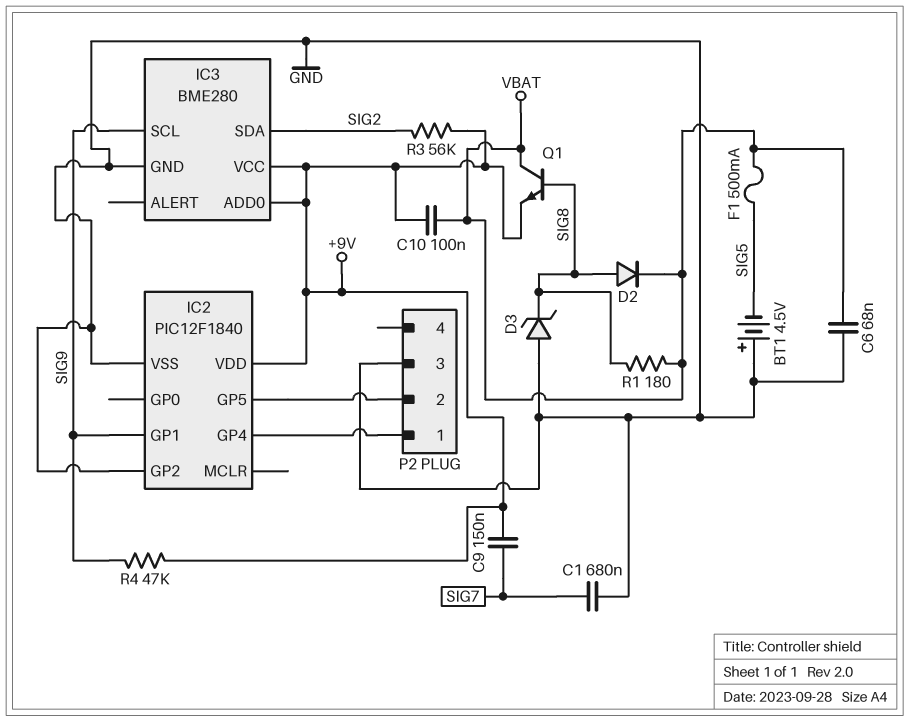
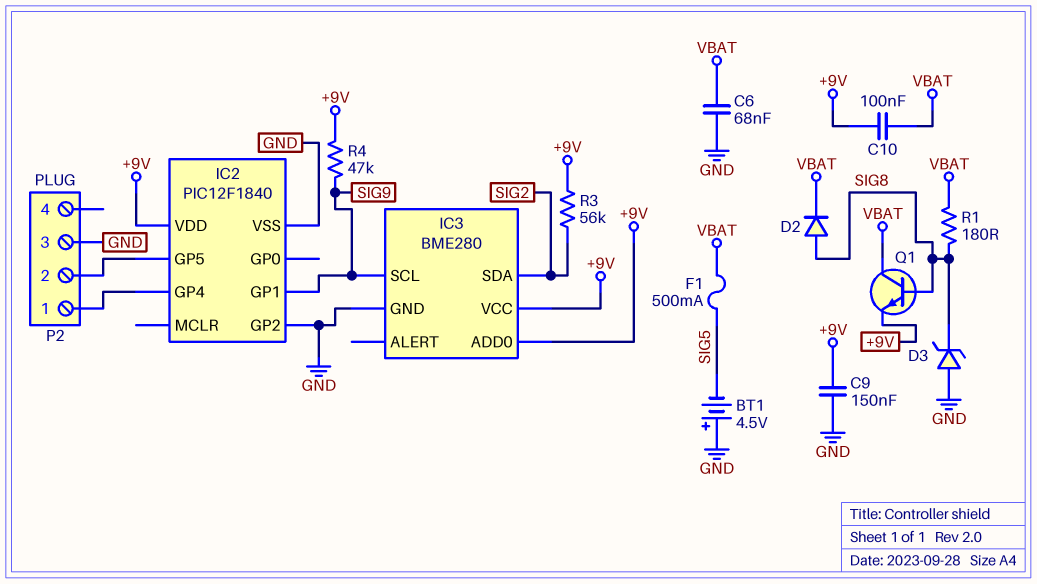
C1: 680nF (GND, SIG7) -> none
C9: 150nF (+9V, SIG7) -> 150nF (+9V, GND)

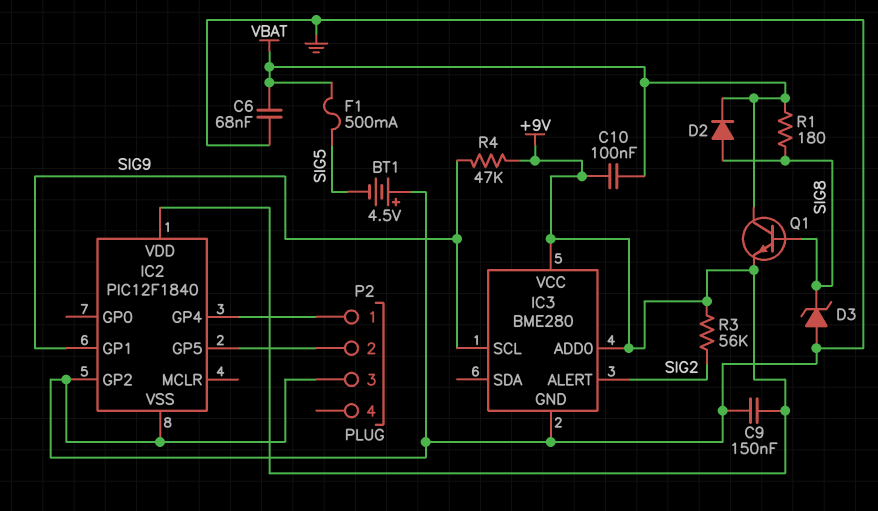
IC3 pin ALERT: none -> SIG2
IC3 pin SDA: SIG2 -> none

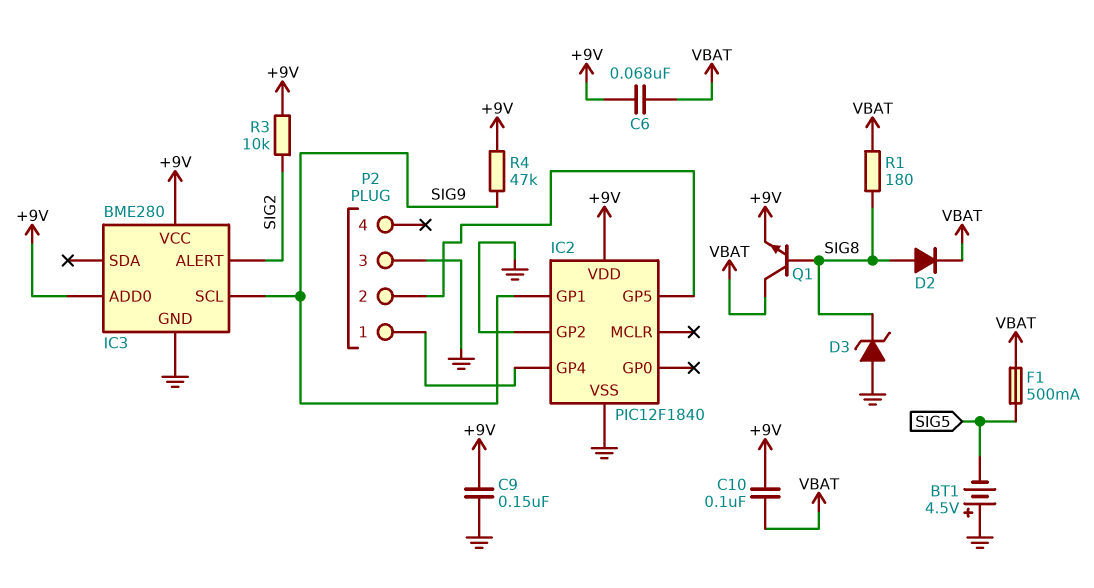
C6: 68nF (GND, VBAT) -> 68nF (+9V, VBAT)
R3: 56k (+9V, SIG2) -> 10k (+9V, SIG2)

